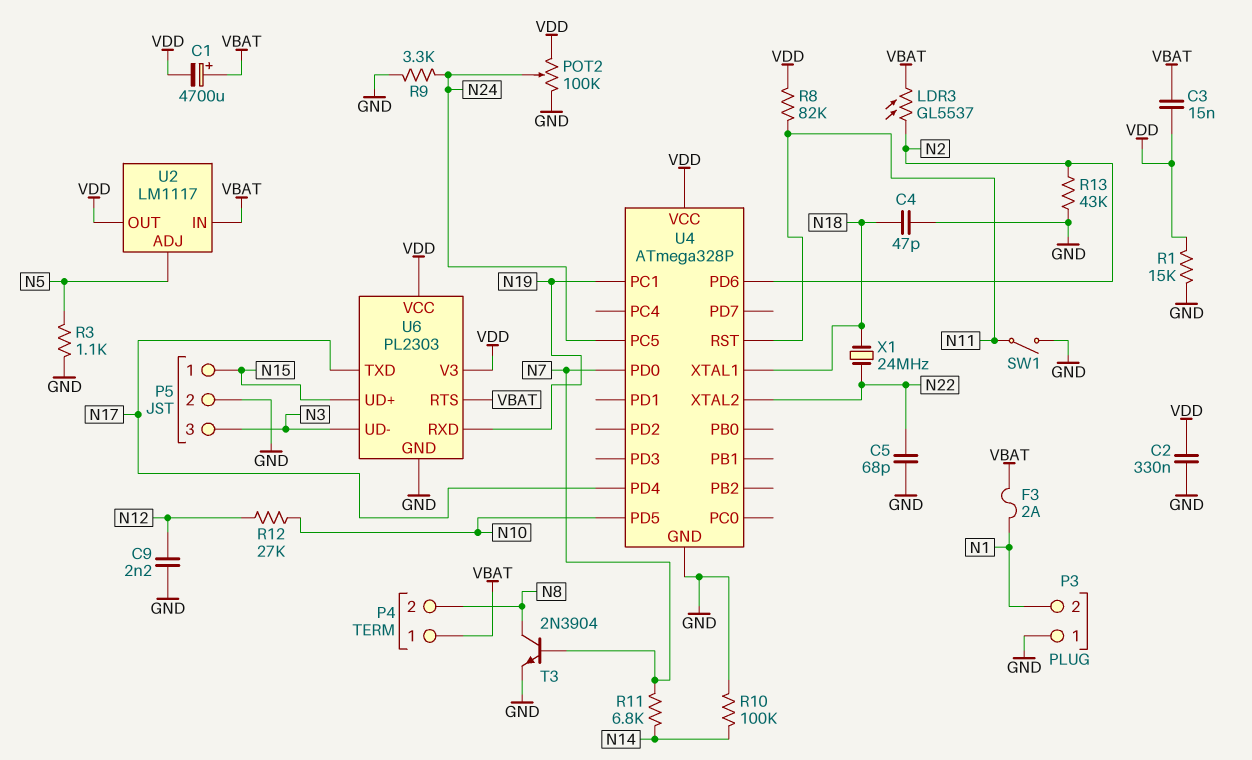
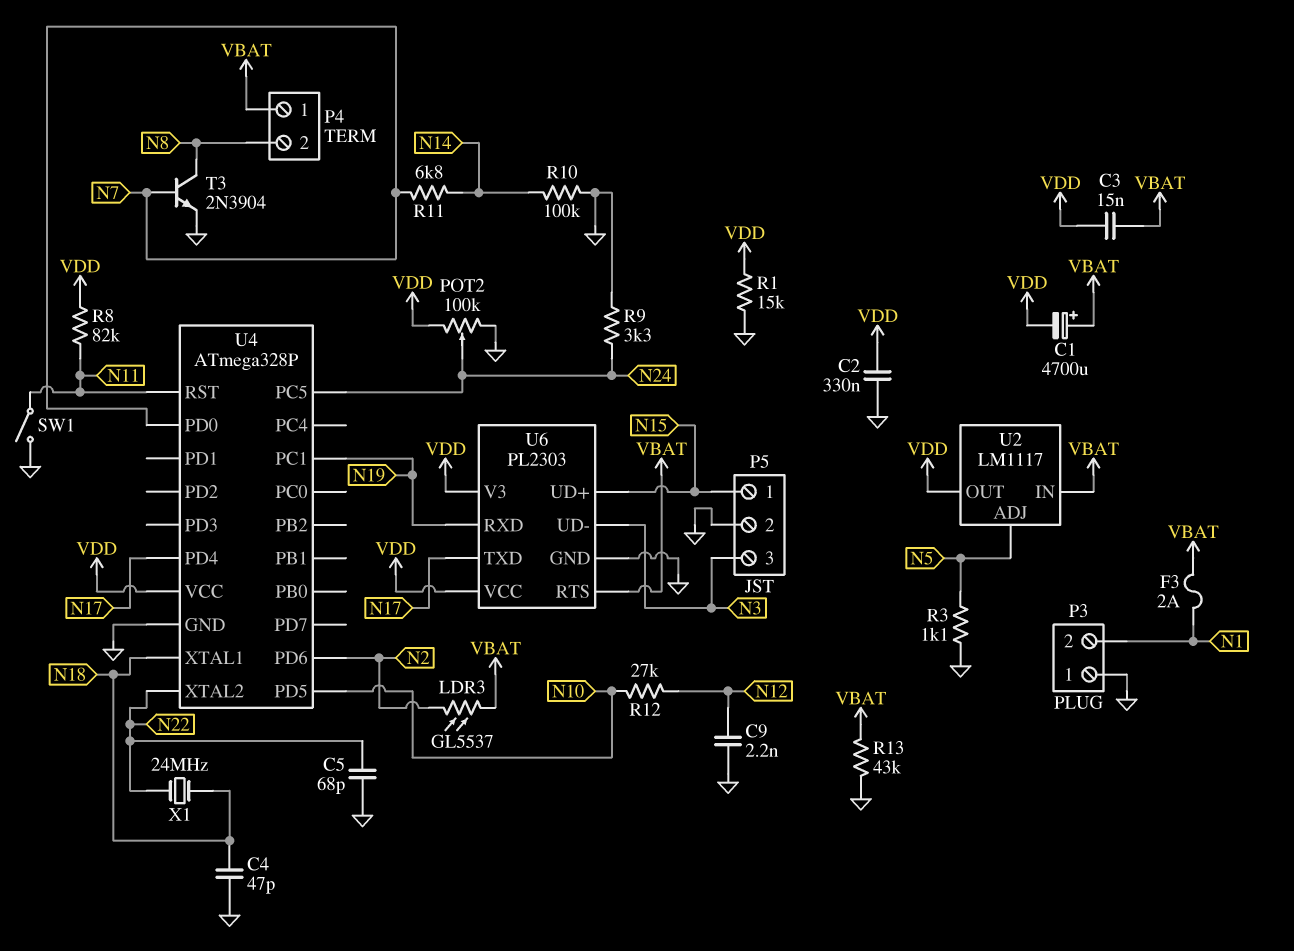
R13: 43k (GND, N2) -> 43k (GND, VBAT)

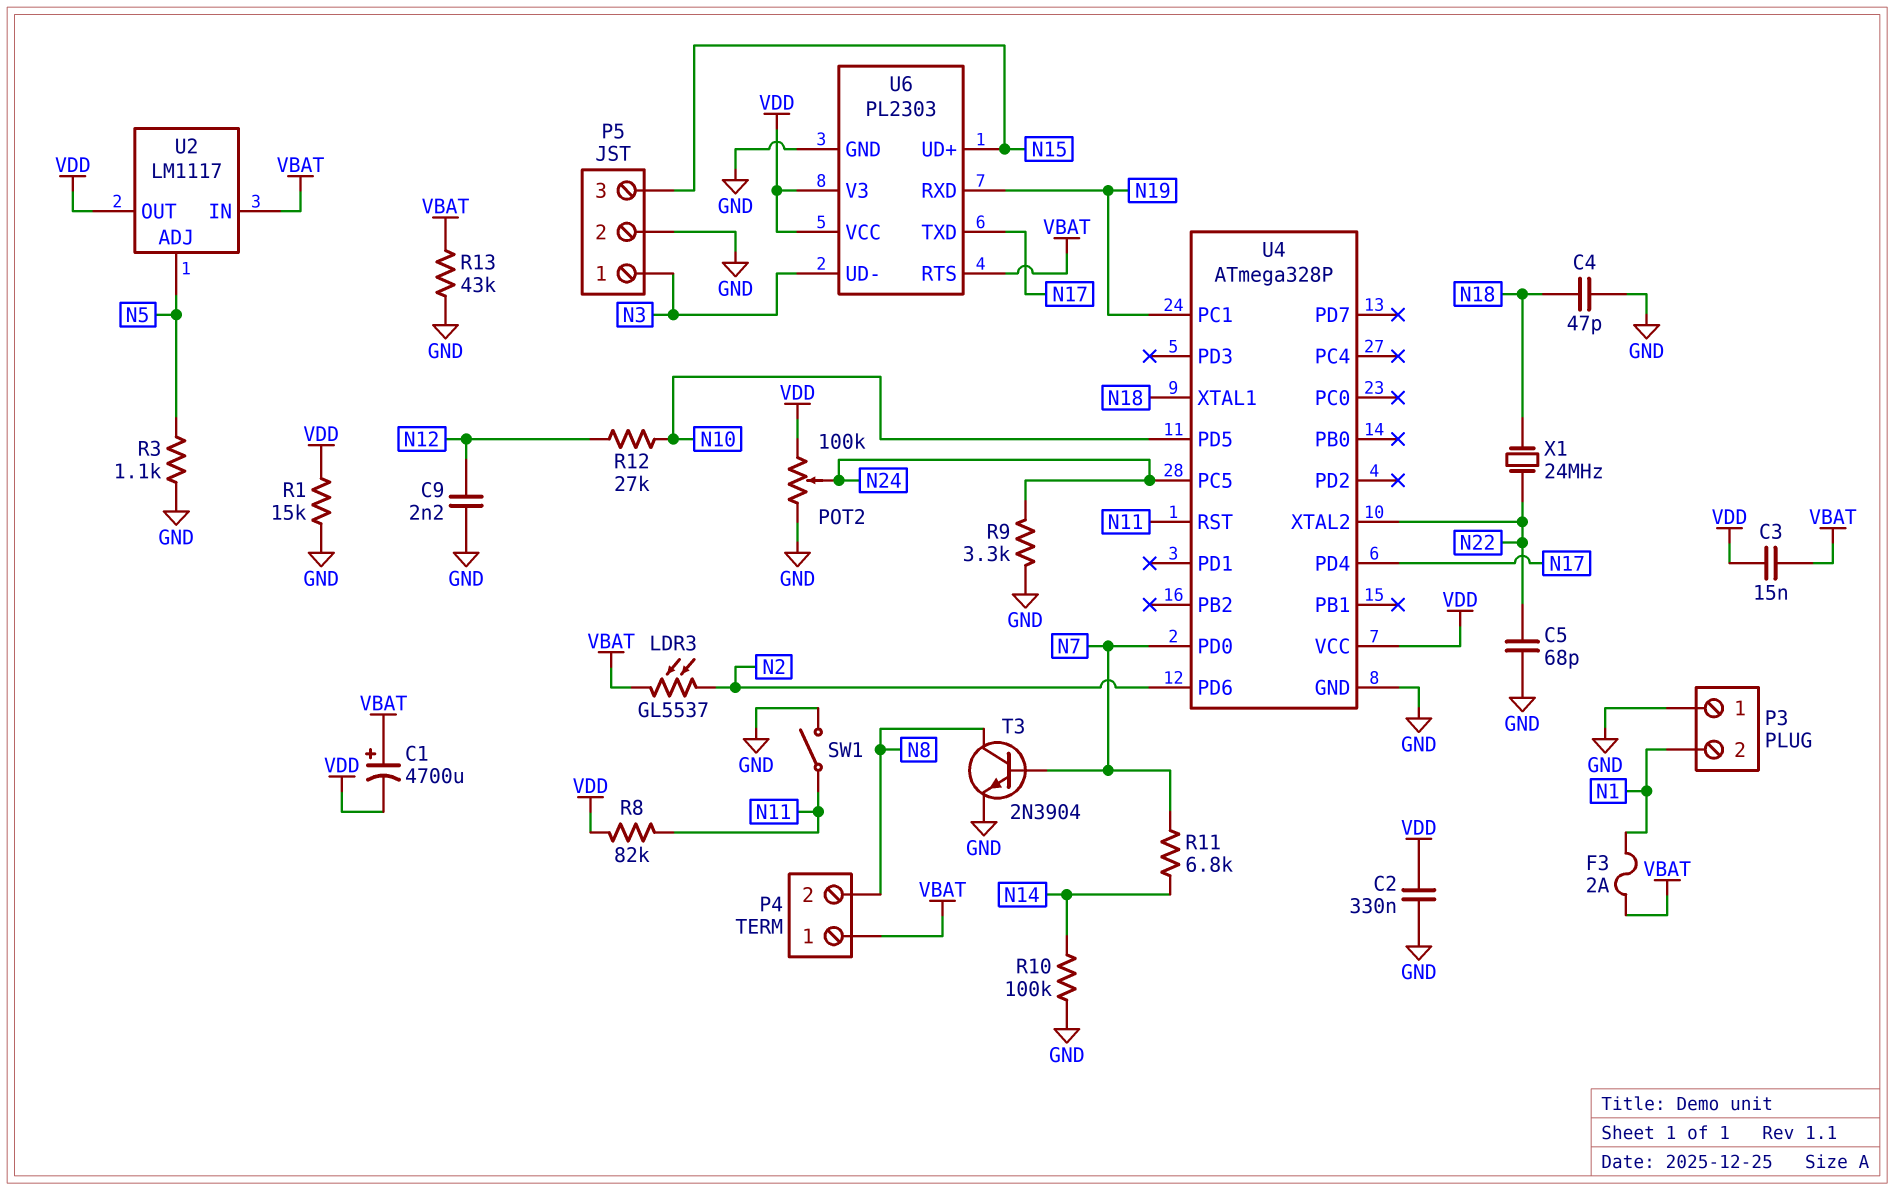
P5 pin 1: N15 -> N3
P5 pin 3: N3 -> N15

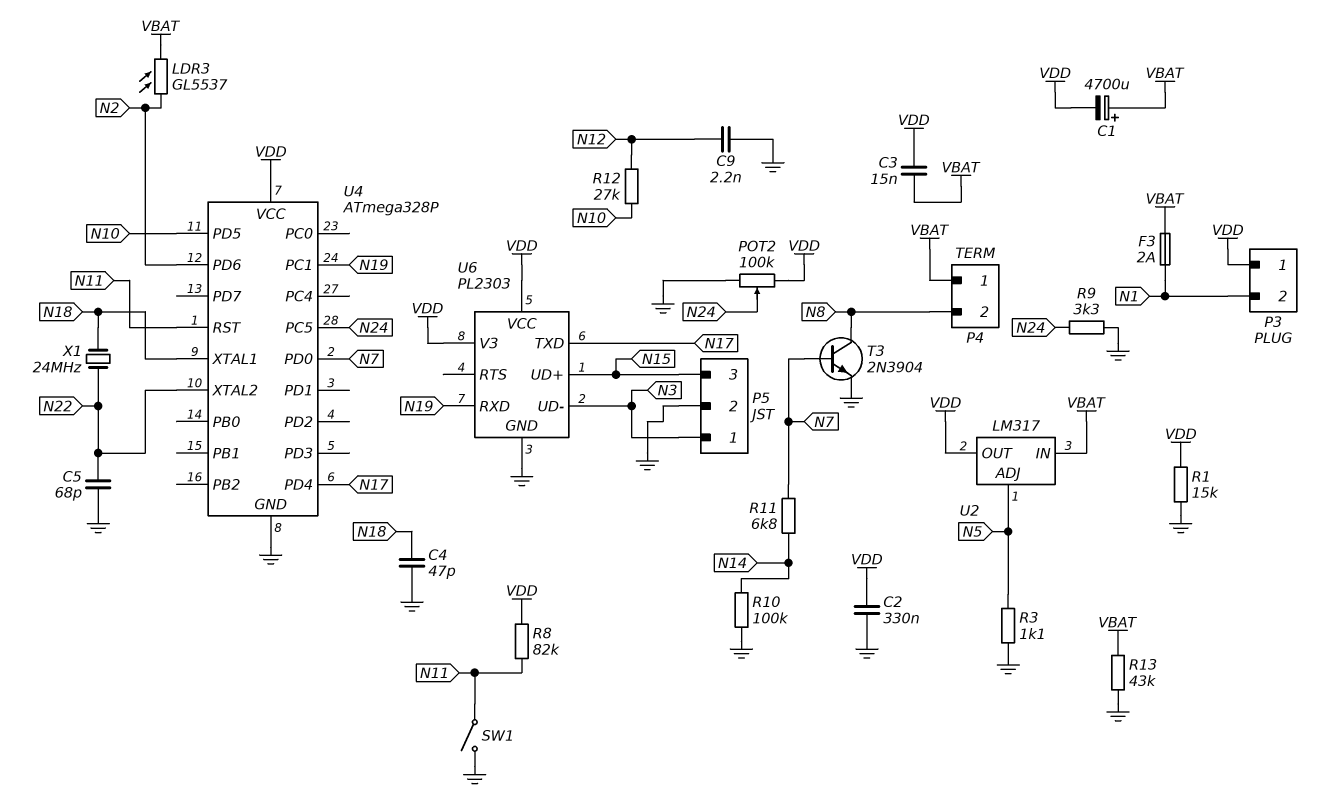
P3 pin 1: GND -> VDD
U2: LM1117 -> LM317
U6 pin RTS: VBAT -> none

